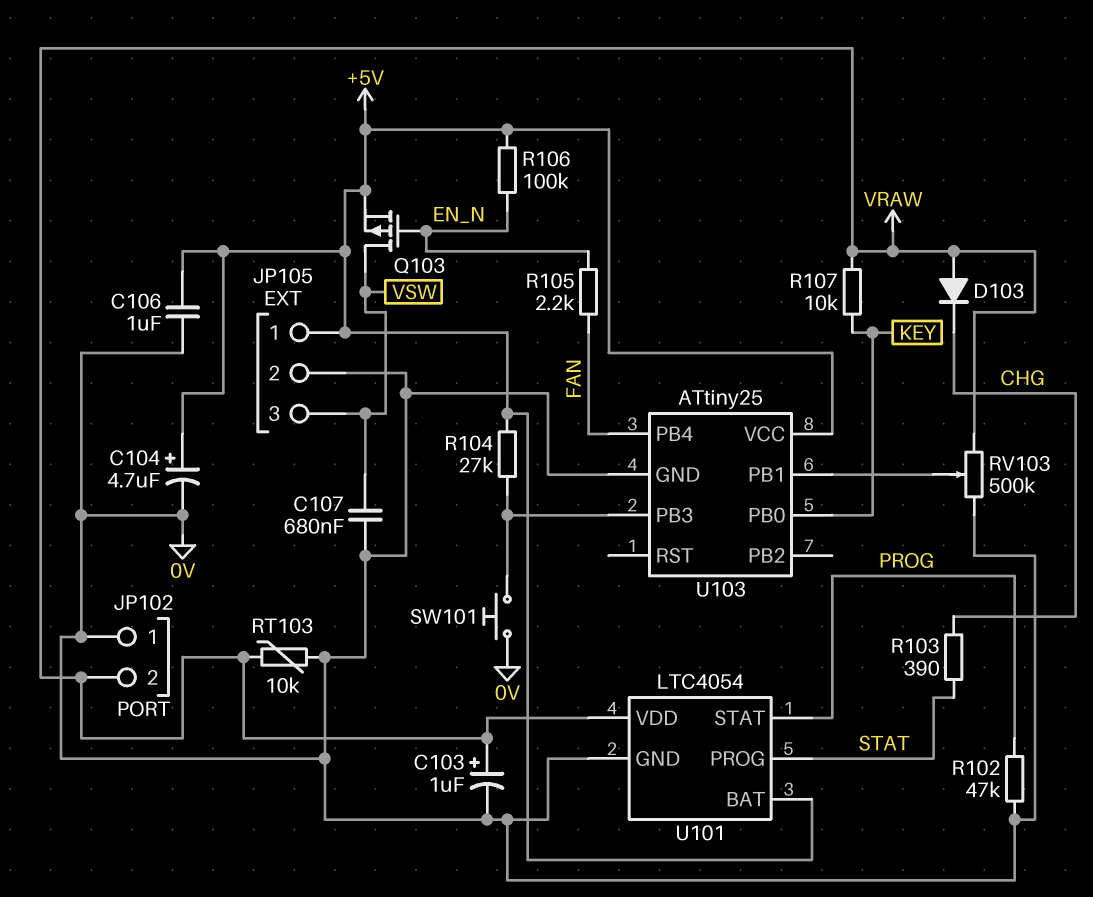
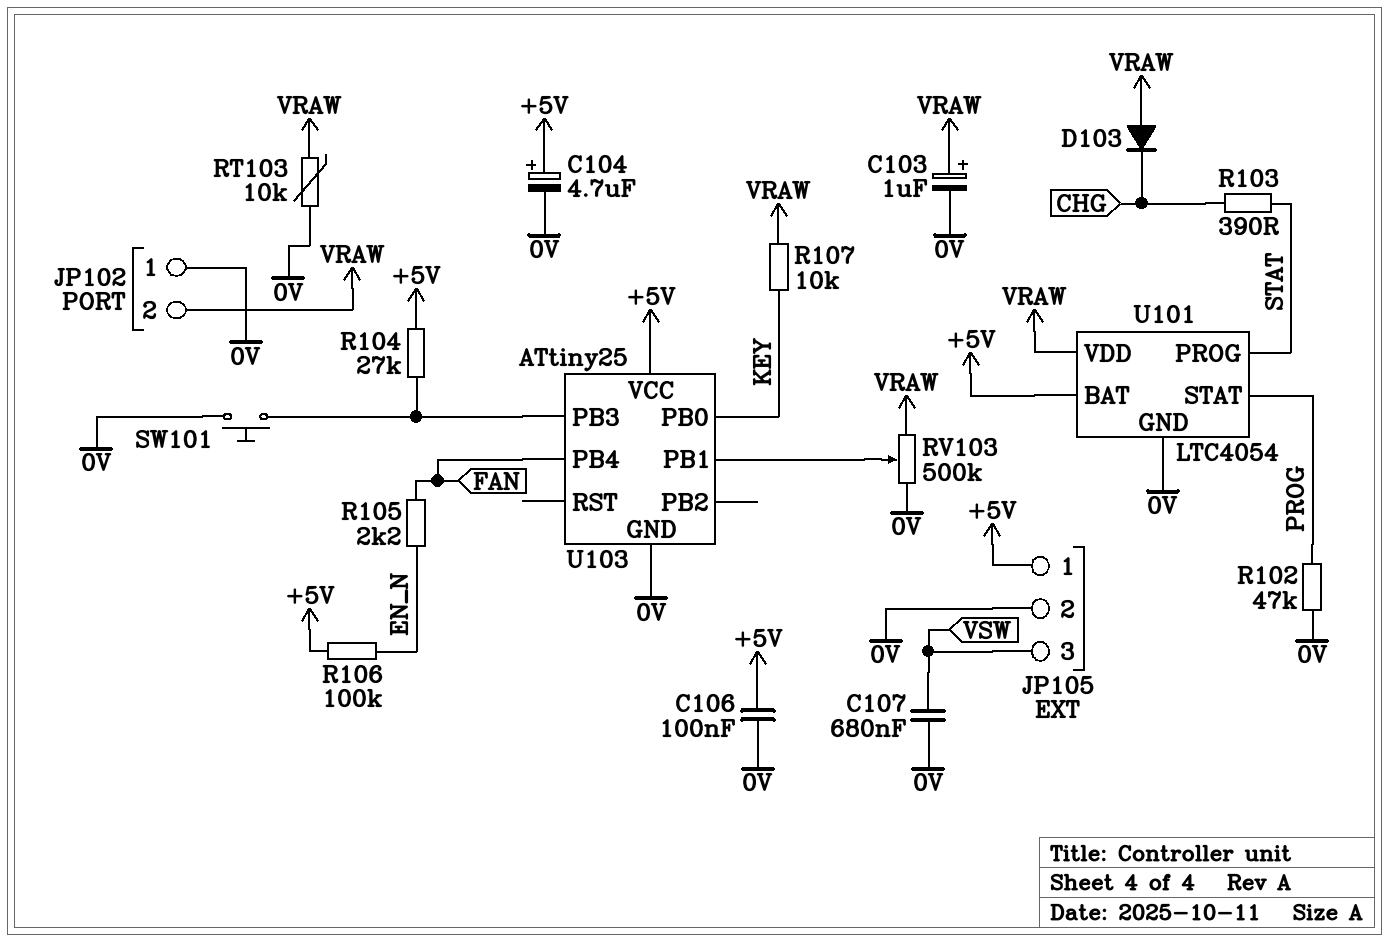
C106: 1uF (+5V, 0V) -> 100nF (+5V, 0V)
Q103: PMOS (G EN_N, D VSW, S +5V) -> none

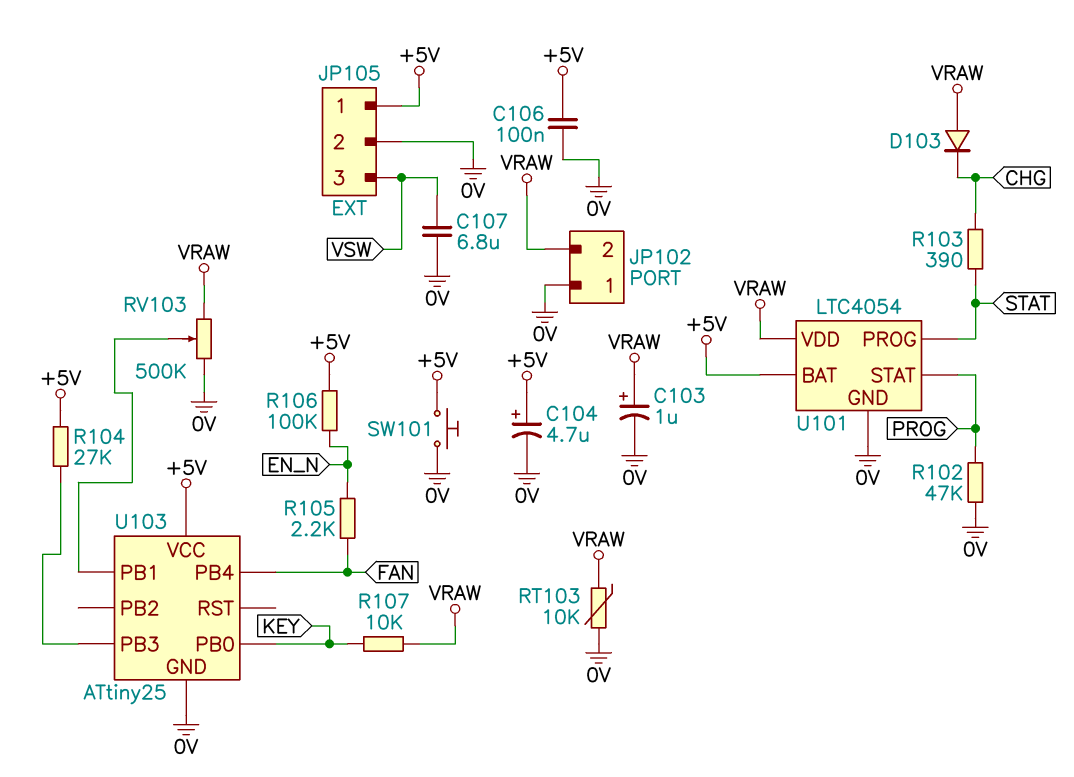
C107: 680nF (0V, VSW) -> 6.8uF (0V, VSW)
SW101: button (0V, U103/PB3) -> button (+5V, 0V)

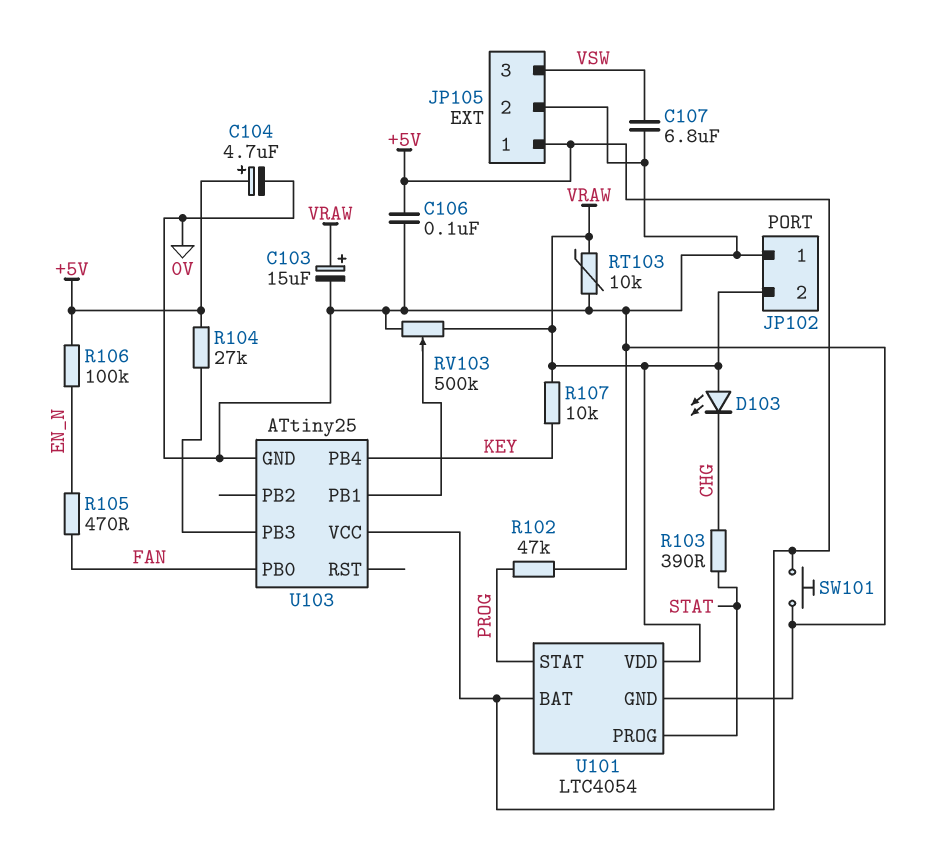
C103: 1uF (plus VRAW, minus 0V) -> 15uF (plus VRAW, minus 0V)
D103: diode (A VRAW, K CHG) -> LED (A VRAW, K CHG)
R105: 2.2k (EN_N, FAN) -> 470 (EN_N, FAN)
U103 pin PB0: KEY -> FAN
U103 pin PB4: FAN -> KEY

